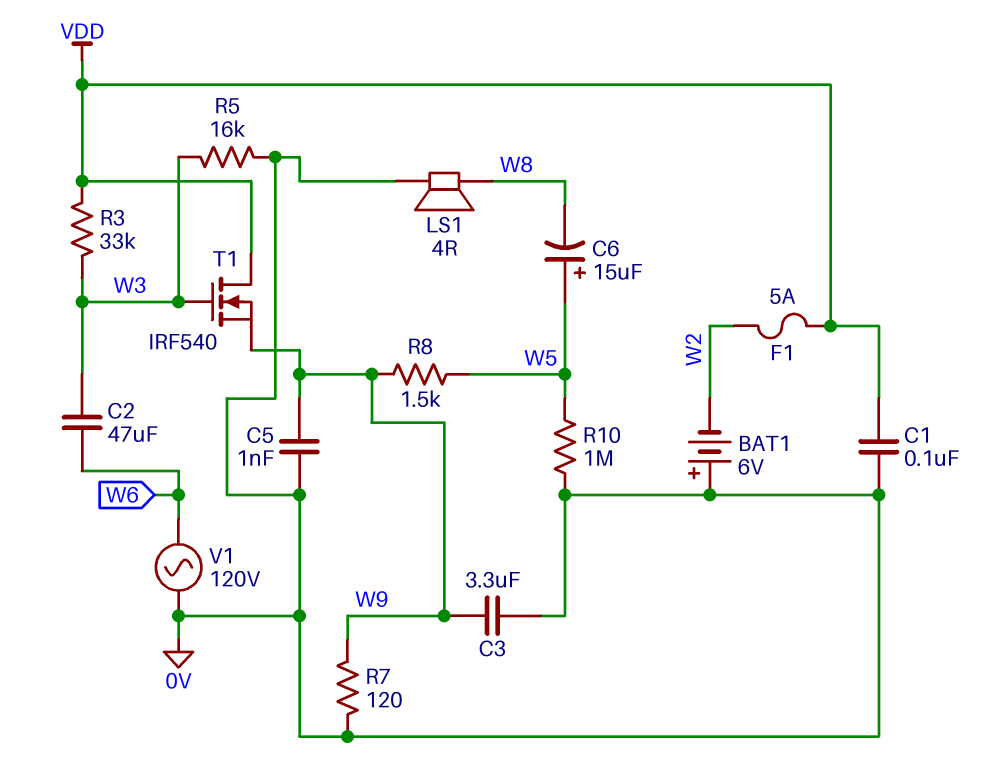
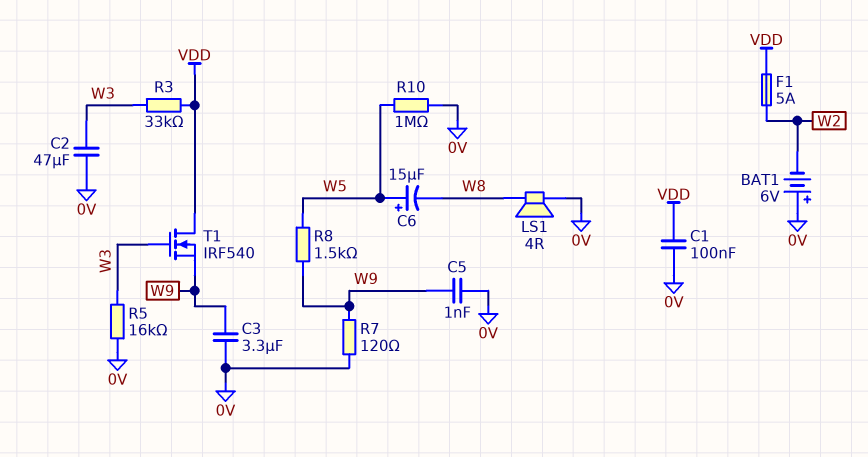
C2: 47uF (W3, W6) -> 47uF (0V, W3)
V1: AC 120V (0V, W6) -> none

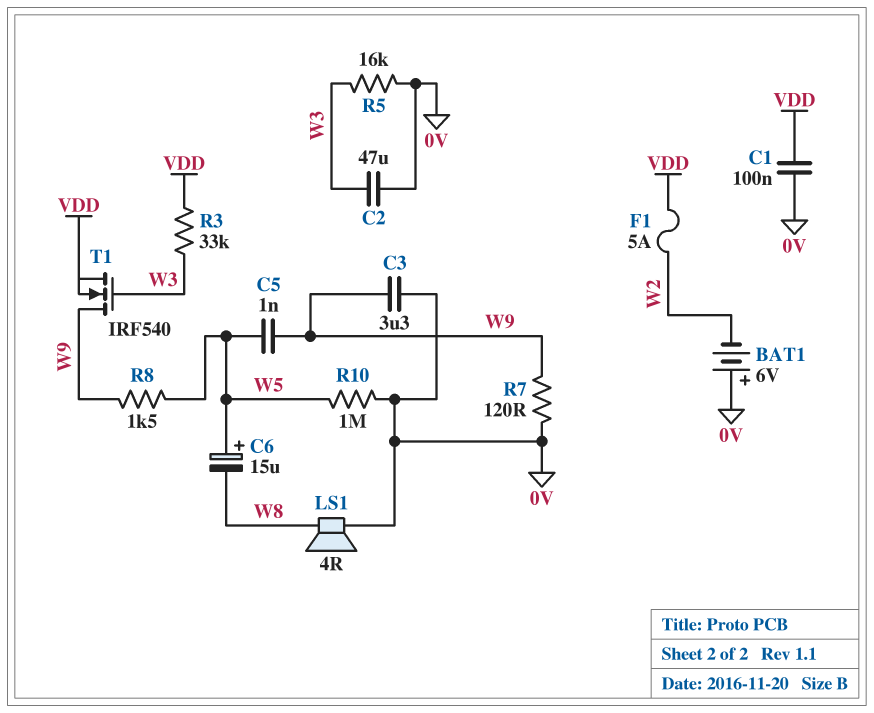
C5: 1nF (0V, W9) -> 1nF (W5, W9)
T1: NMOS IRF540 (G W3, D VDD, S W9) -> NMOS IRF540 (G W3, D W9, S VDD)

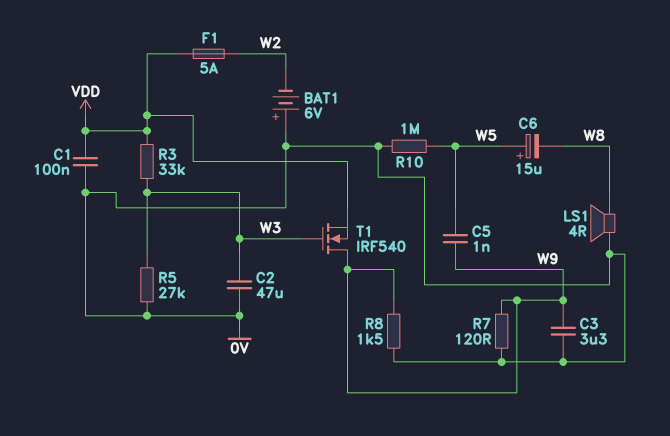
R5: 16k (0V, W3) -> 27k (0V, W3)
R8: 1.5k (W5, W9) -> 1.5k (0V, W9)

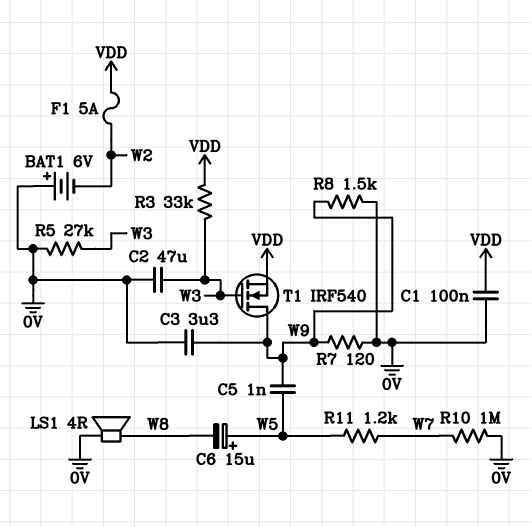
R10: 1M (0V, W5) -> 1M (0V, W7)
R11: none -> 1.2k (W5, W7)

